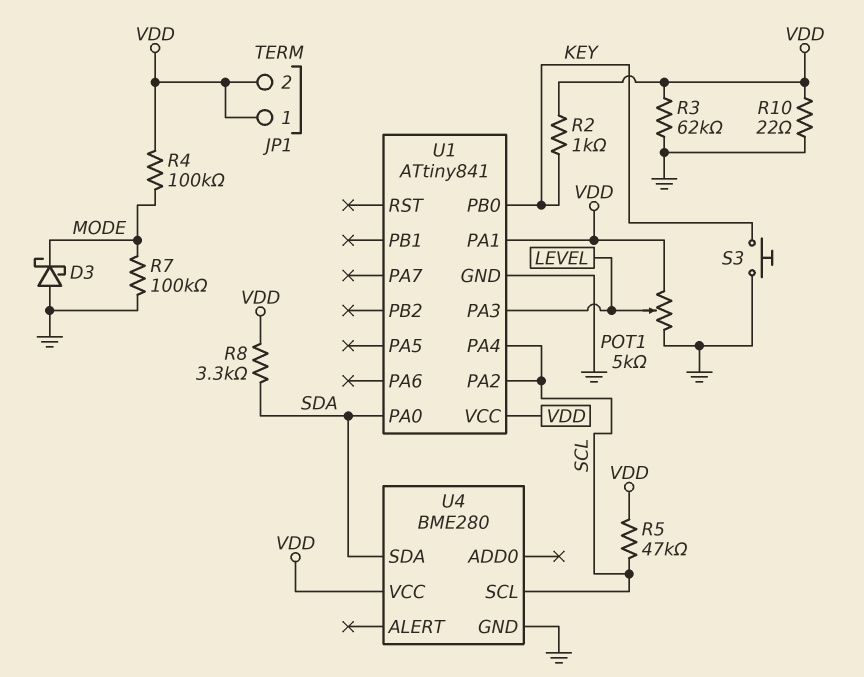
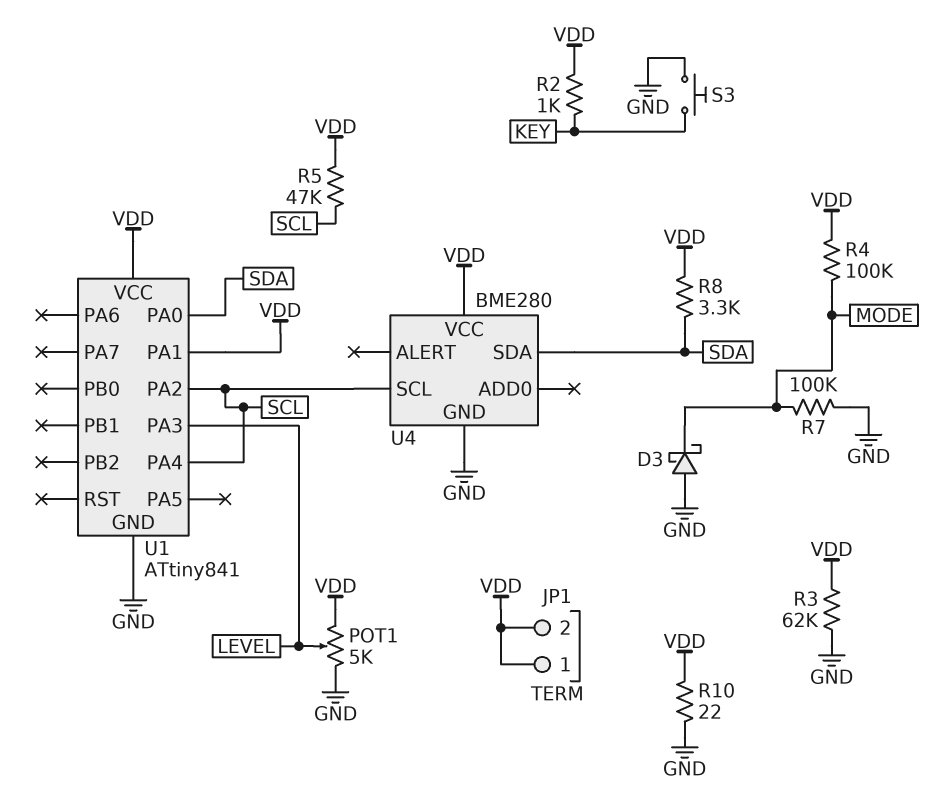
U1 pin PB0: KEY -> none

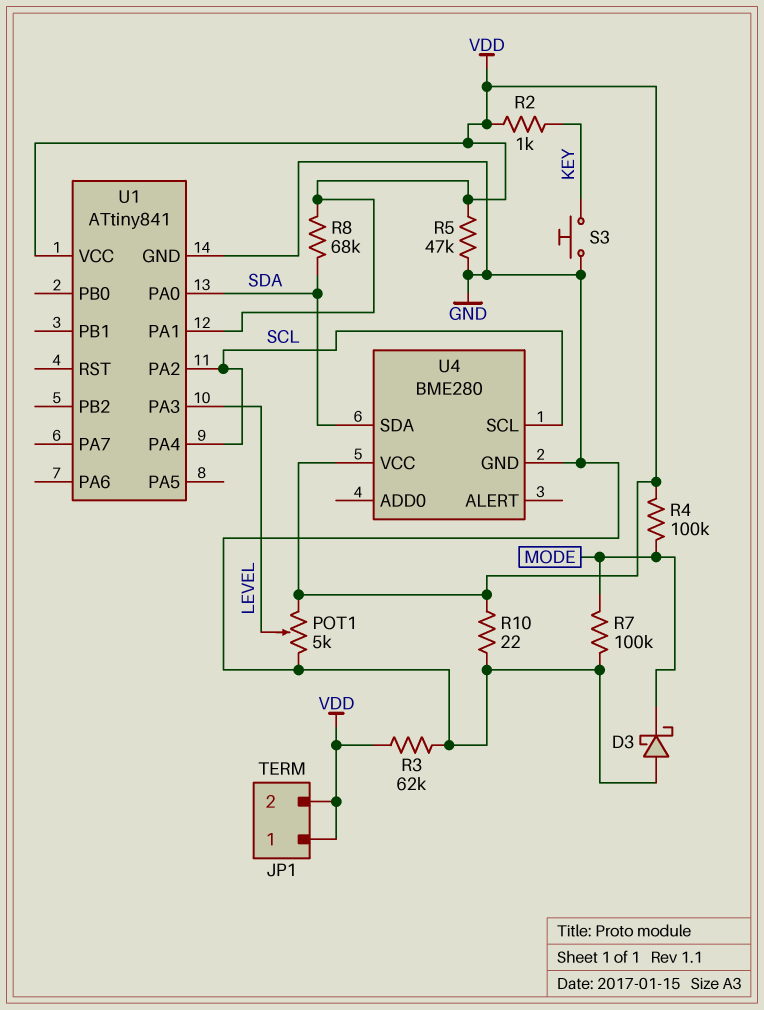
R5: 47k (SCL, VDD) -> 47k (GND, VDD)
R8: 3.3k (SDA, VDD) -> 68k (SDA, VDD)

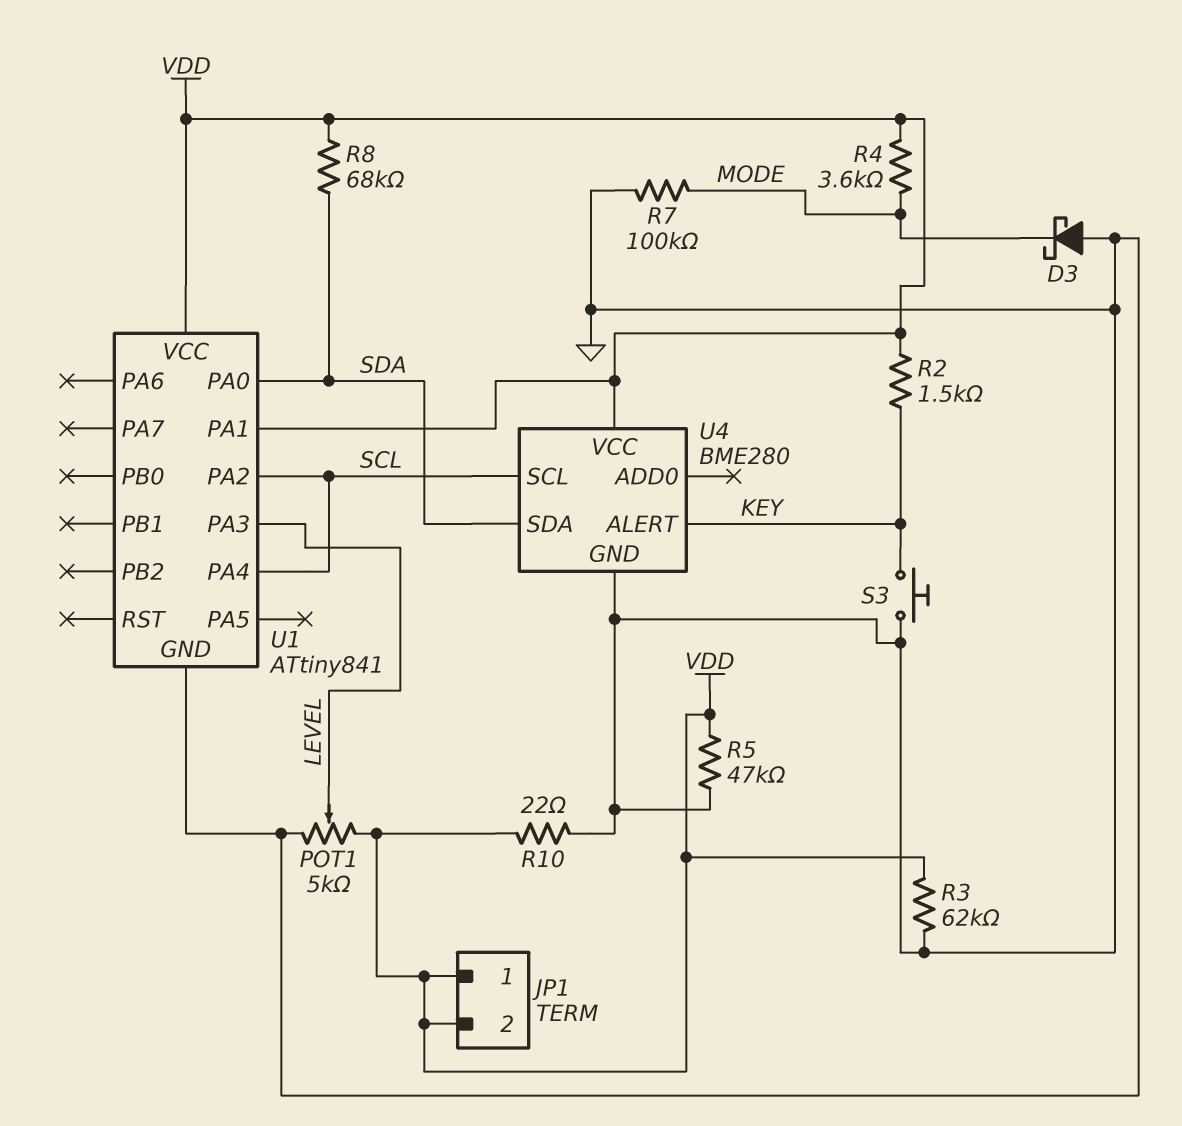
R2: 1k (KEY, VDD) -> 1.5k (KEY, VDD)
R4: 100k (MODE, VDD) -> 3.6k (MODE, VDD)
U4 pin ALERT: none -> KEY

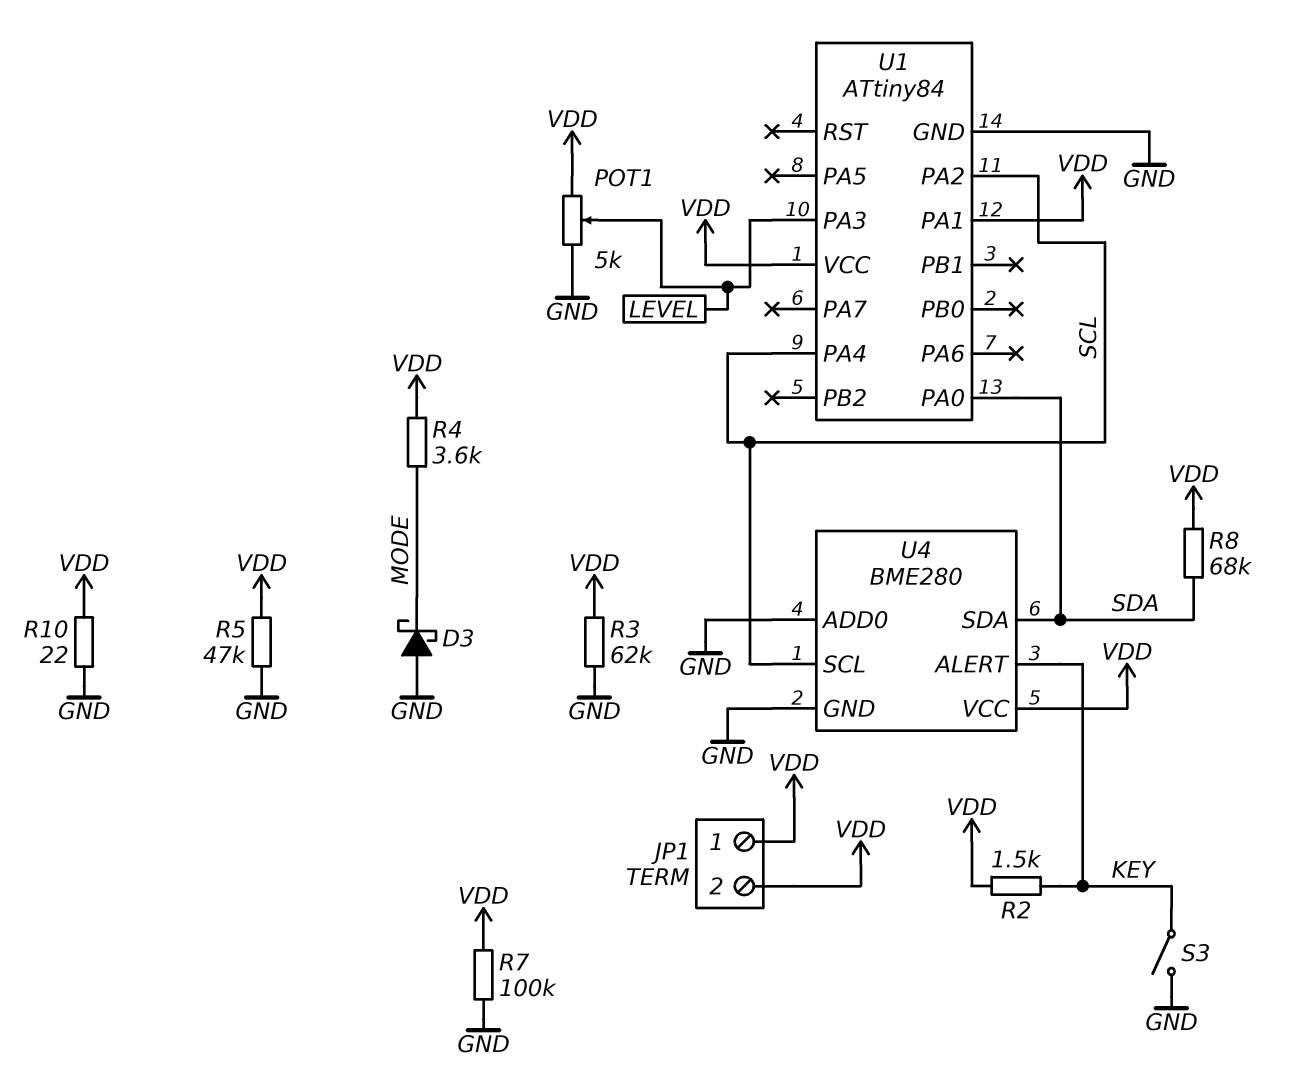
R7: 100k (GND, MODE) -> 100k (GND, VDD)
S3: button (GND, KEY) -> switch (GND, KEY)
U1: ATtiny841 -> ATtiny84
U4 pin ADD0: none -> GND

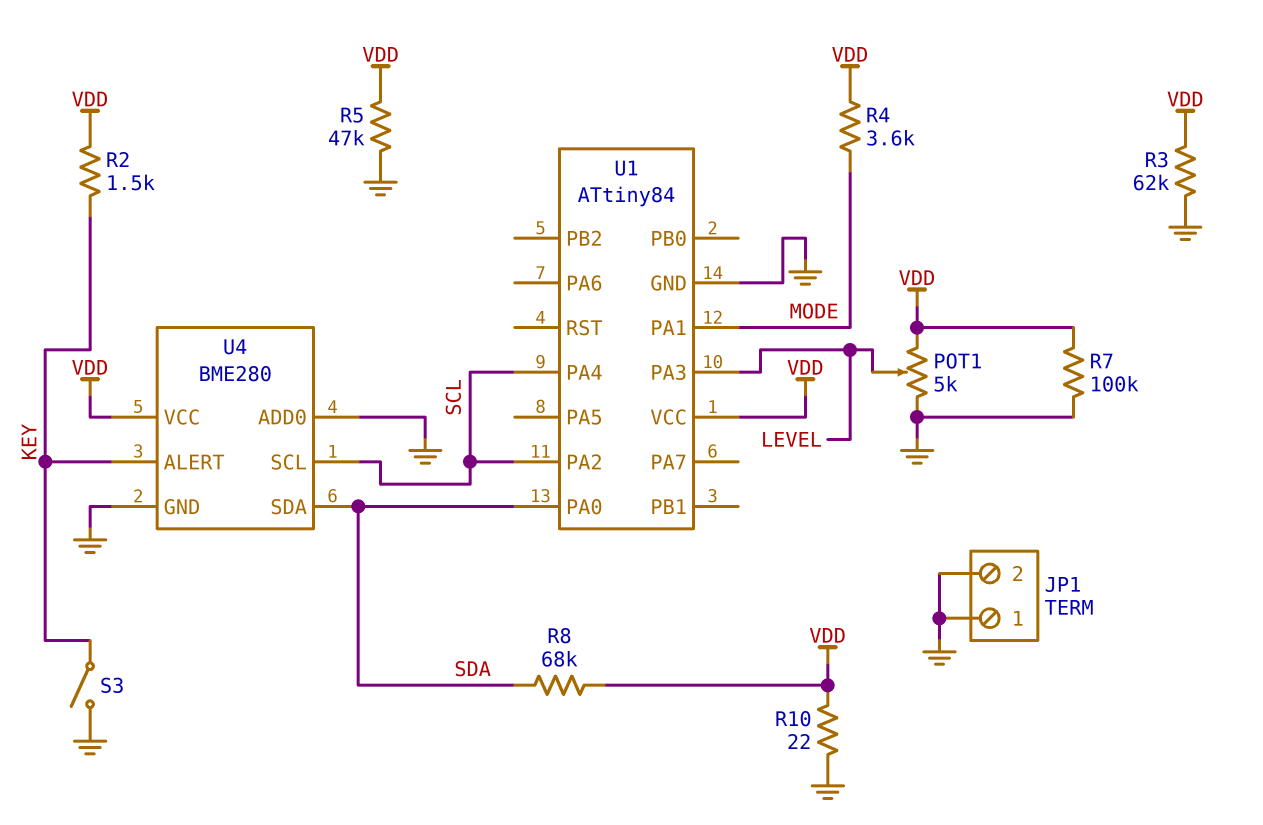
D3: schottky (A GND, K MODE) -> none
JP1 pin 1: VDD -> GND
JP1 pin 2: VDD -> GND
U1 pin PA1: VDD -> MODE

